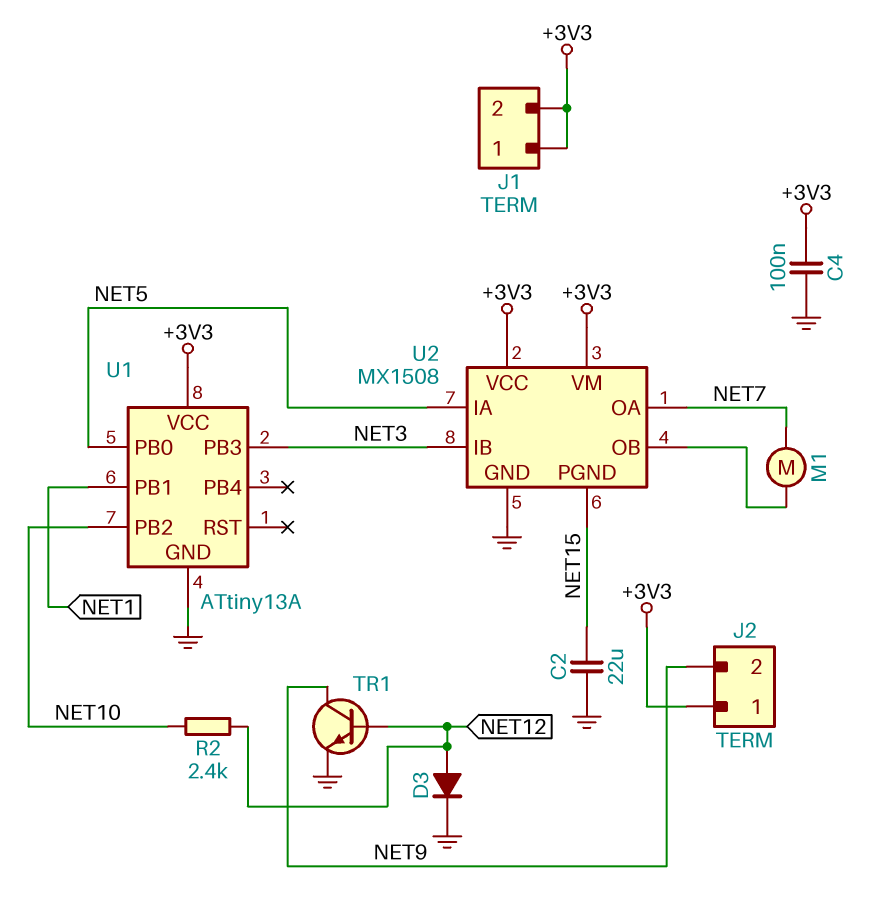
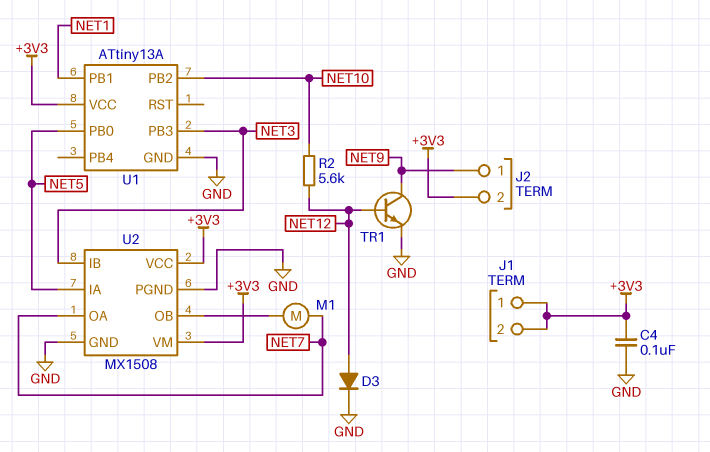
C2: 22uF (GND, NET15) -> none
J2 pin 1: +3V3 -> NET9
J2 pin 2: NET9 -> +3V3
R2: 2.4k (NET10, NET12) -> 5.6k (NET10, NET12)
U2 pin PGND: NET15 -> GND

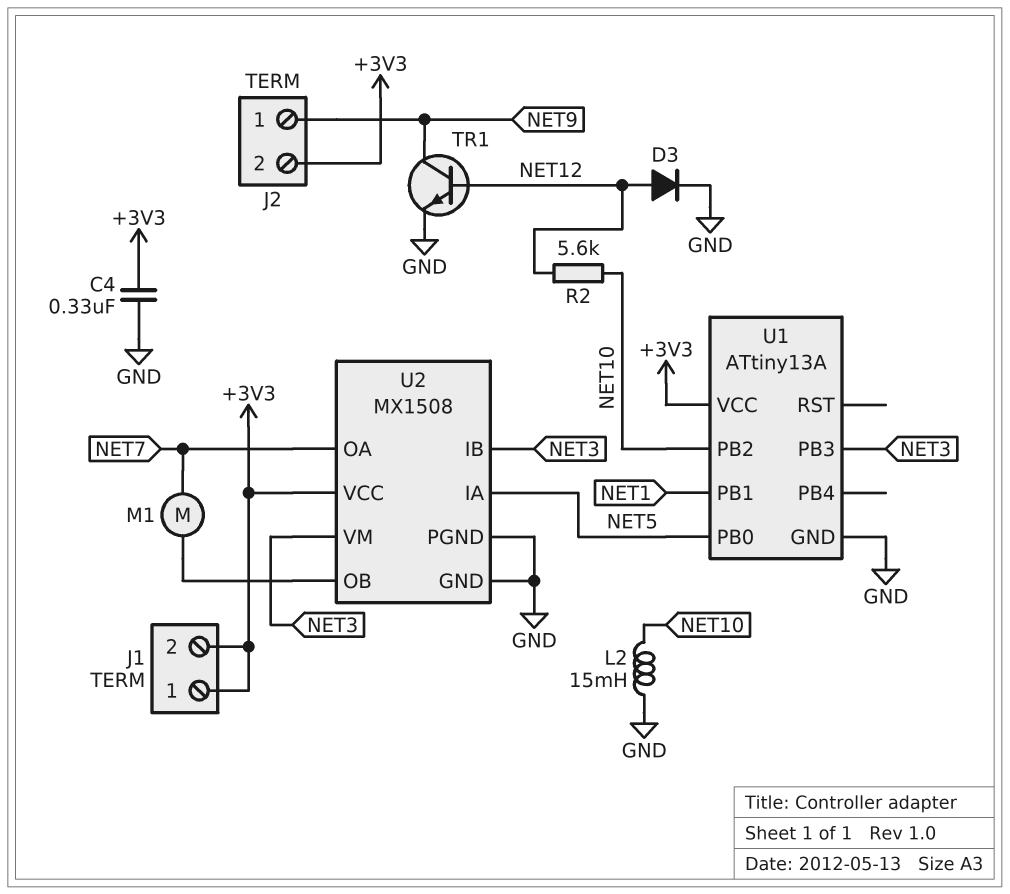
C4: 100nF (+3V3, GND) -> 330nF (+3V3, GND)
L2: none -> 15mH (GND, NET10)
U2 pin VM: +3V3 -> NET3

